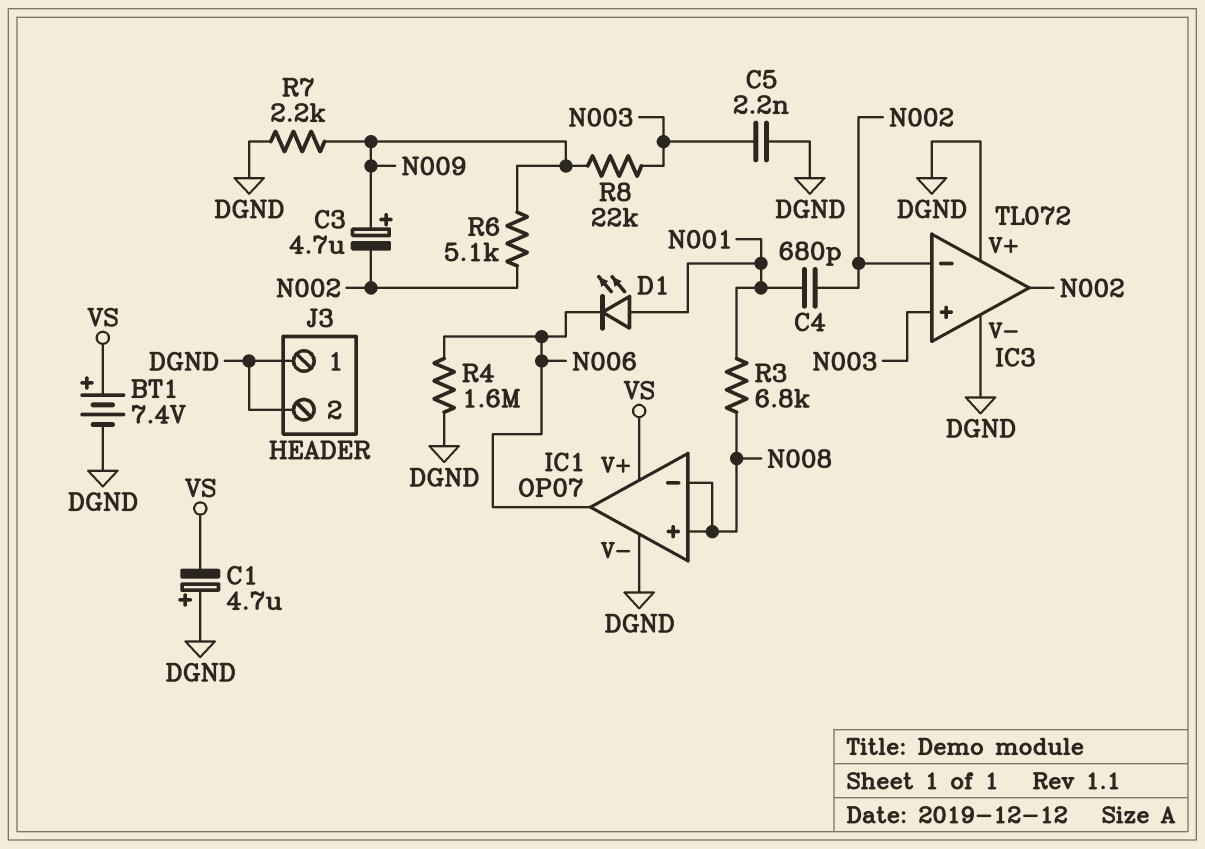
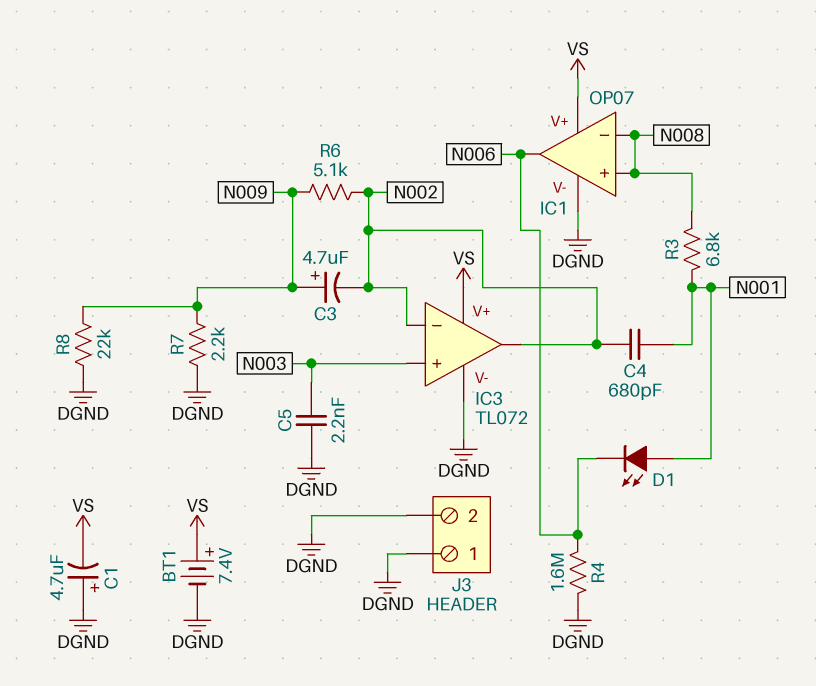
IC3 pin V+: DGND -> VS
R8: 22k (N003, N009) -> 22k (DGND, N009)

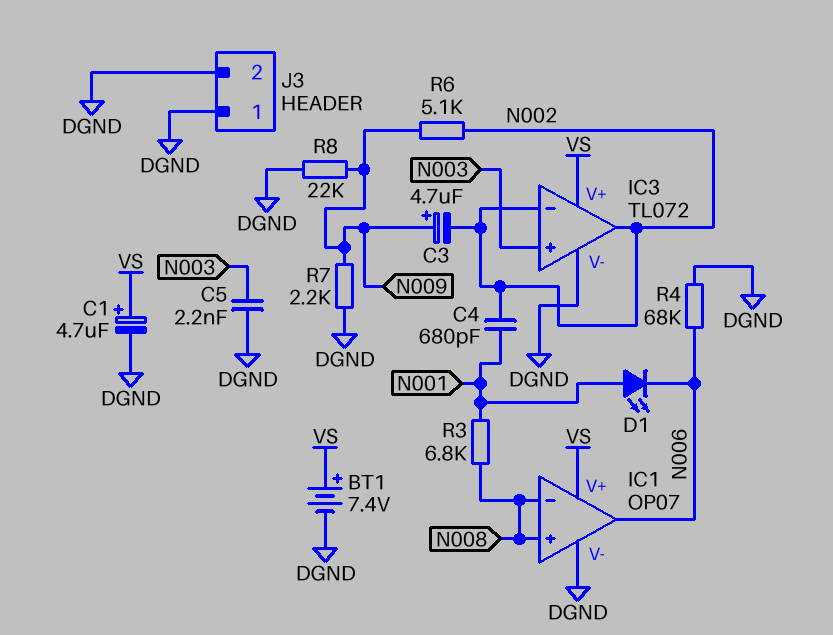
C1: 4.7uF (plus DGND, minus VS) -> 4.7uF (plus VS, minus DGND)
R4: 1.6M (DGND, N006) -> 68k (DGND, N006)

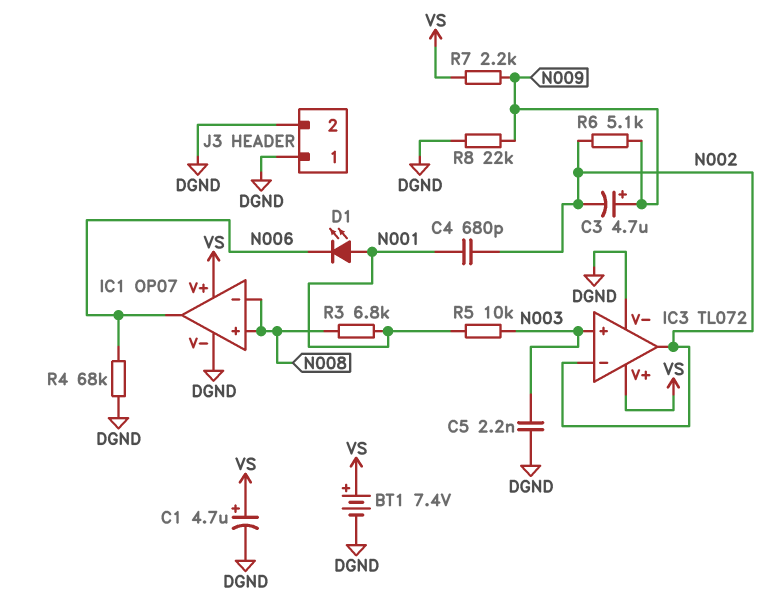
R5: none -> 10k (N001, N003)
R7: 2.2k (DGND, N009) -> 2.2k (N009, VS)

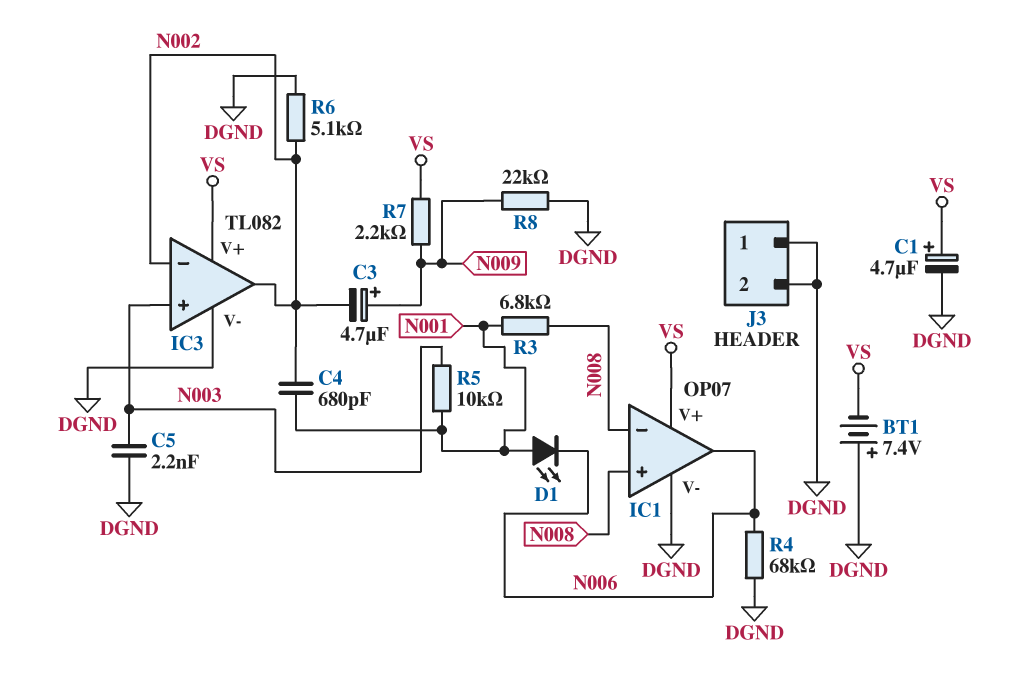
BT1: 7.4V (plus VS, minus DGND) -> 7.4V (plus DGND, minus VS)
IC3: TL072 -> TL082
R6: 5.1k (N002, N009) -> 5.1k (DGND, N002)

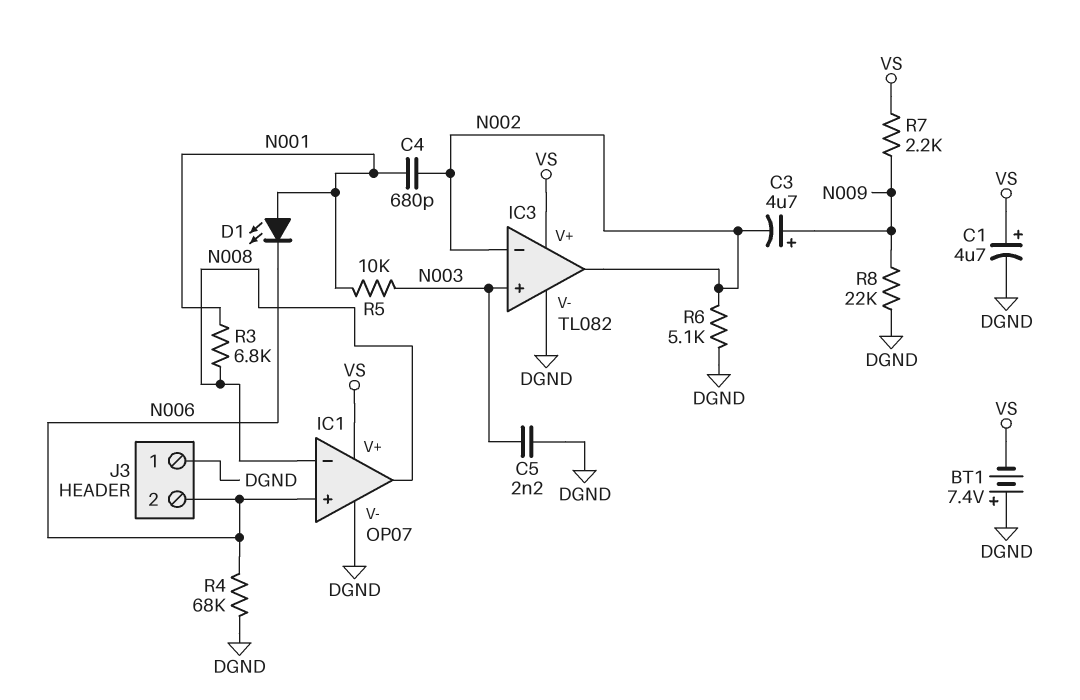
IC1 pin in+: N008 -> N006
IC1 pin out: N006 -> N008
J3 pin 2: DGND -> N006

